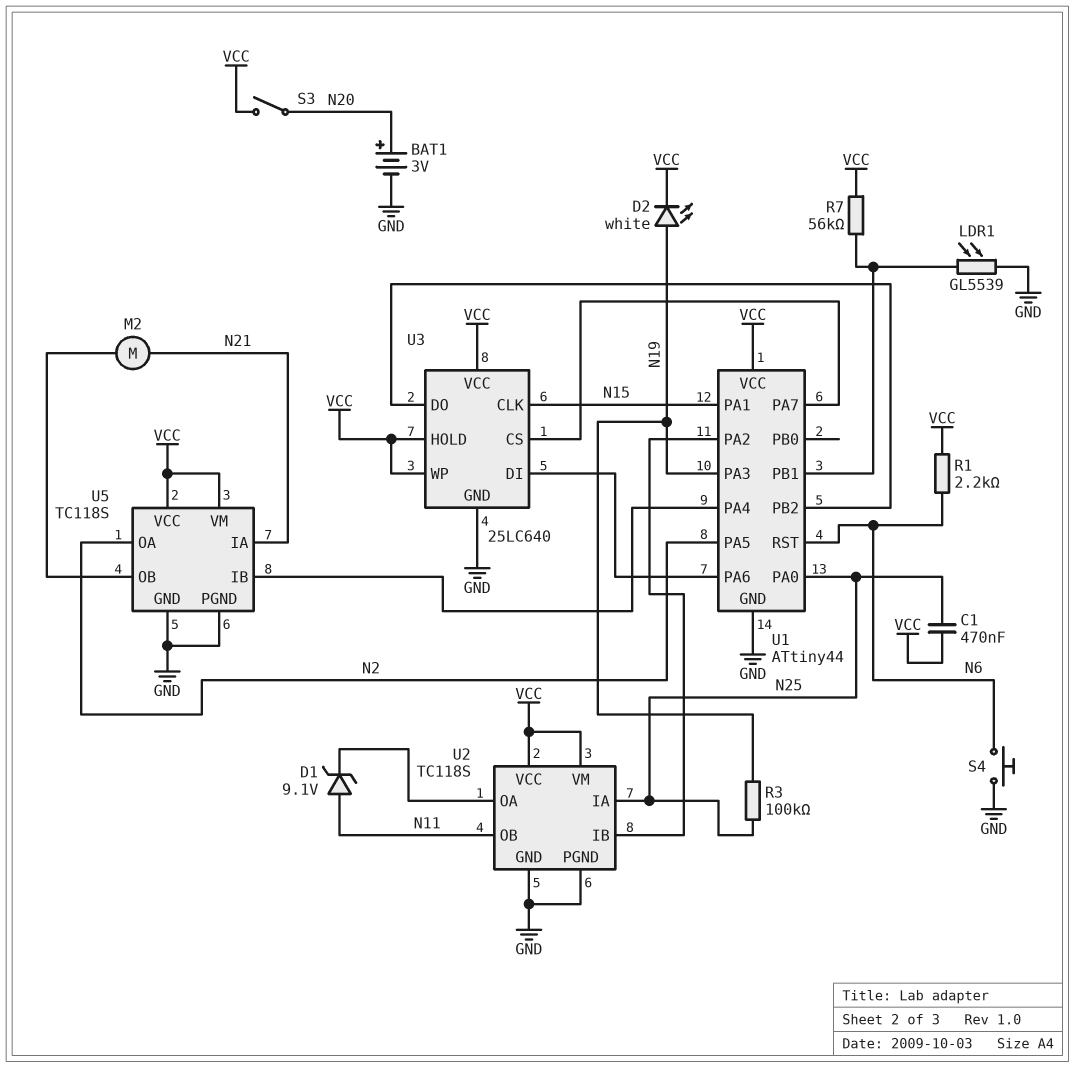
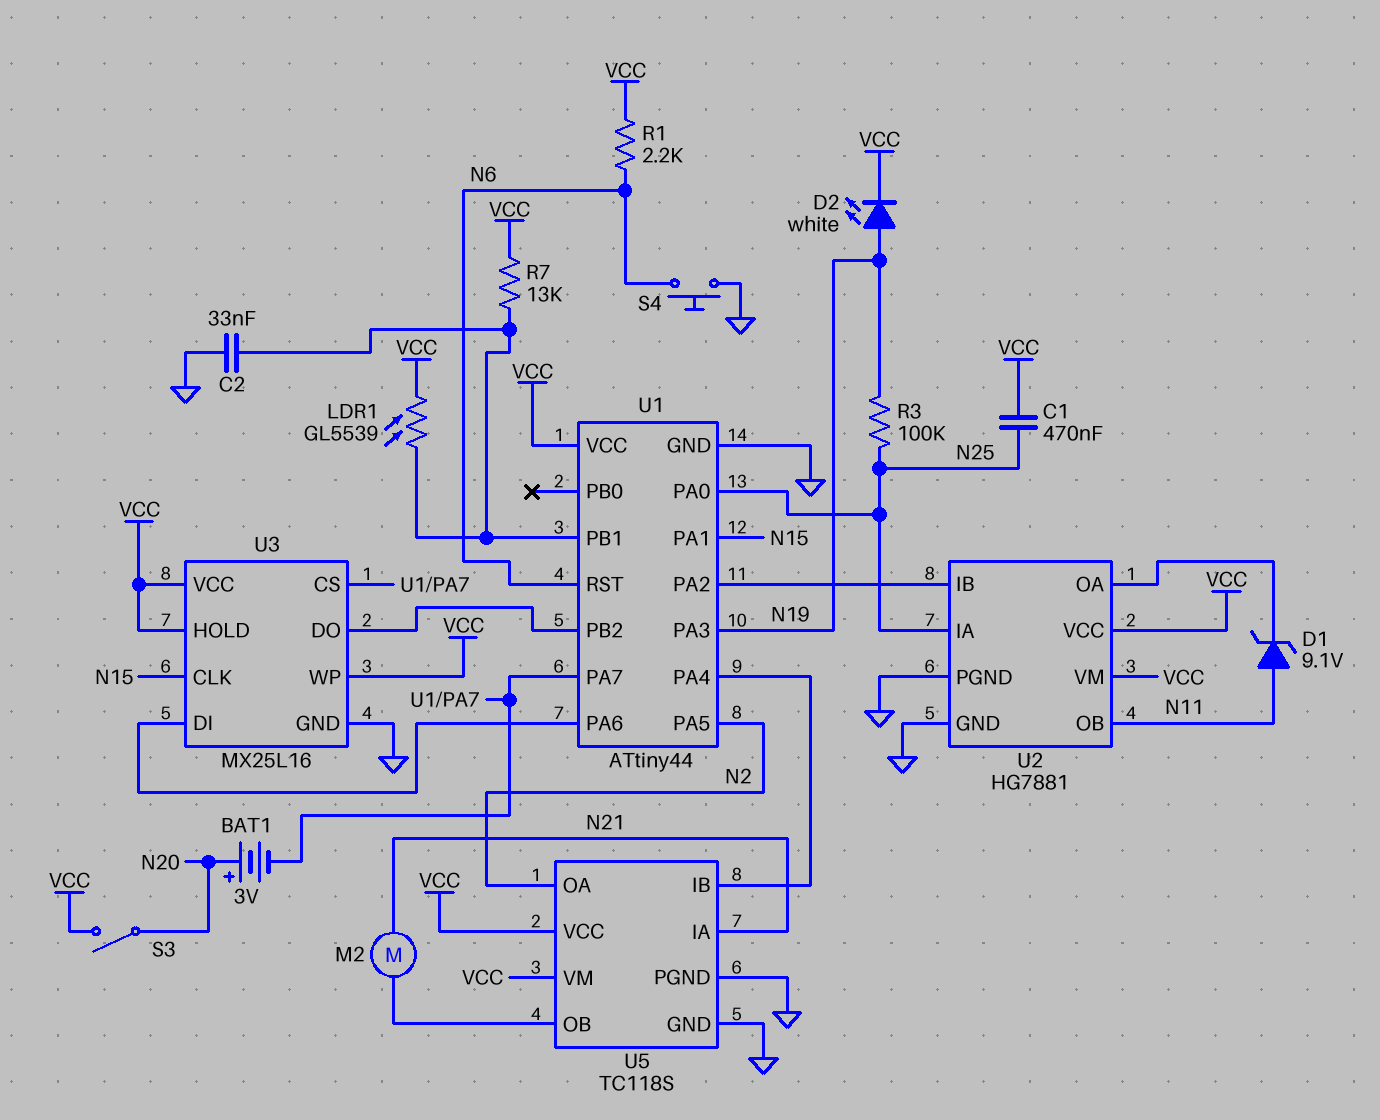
BAT1: 3V (plus N20, minus GND) -> 3V (plus N20, minus U1/PA7)
C2: none -> 33nF (GND, U1/PB1)
LDR1: GL5539 (GND, U1/PB1) -> GL5539 (U1/PB1, VCC)
R7: 56k (U1/PB1, VCC) -> 13k (U1/PB1, VCC)
U2: TC118S -> HG7881
U3: 25LC640 -> MX25L16

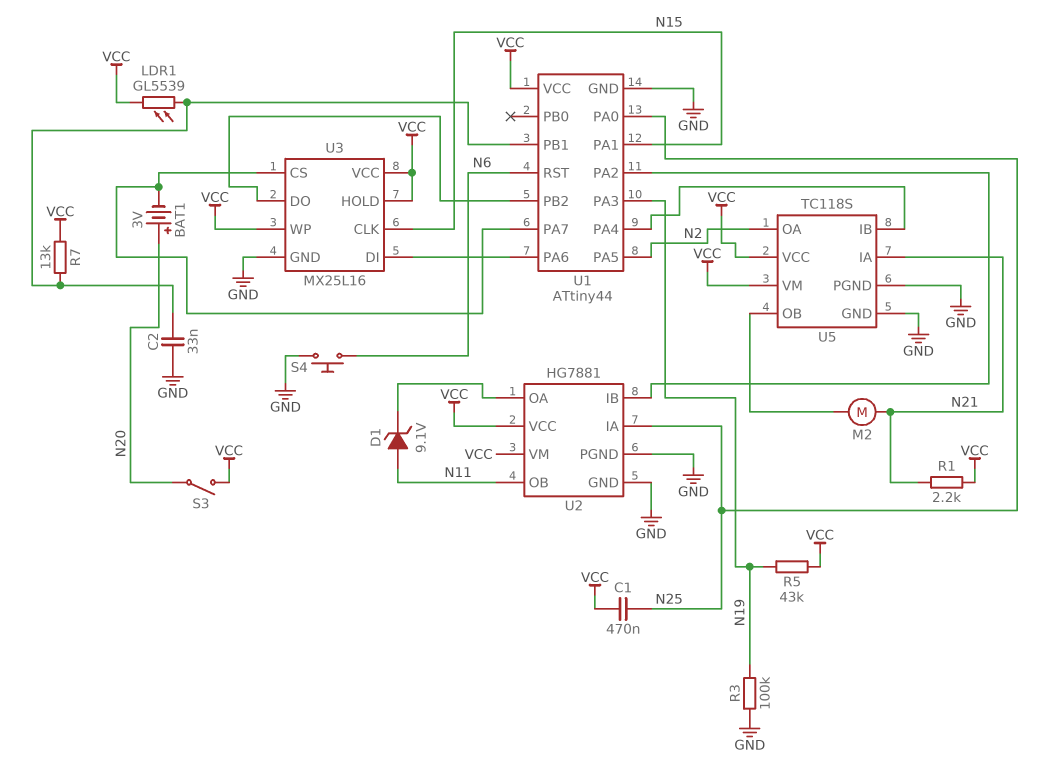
D2: LED white (A N19, K VCC) -> none
R1: 2.2k (N6, VCC) -> 2.2k (N21, VCC)
R3: 100k (N19, N25) -> 100k (GND, N19)
R5: none -> 43k (N19, VCC)

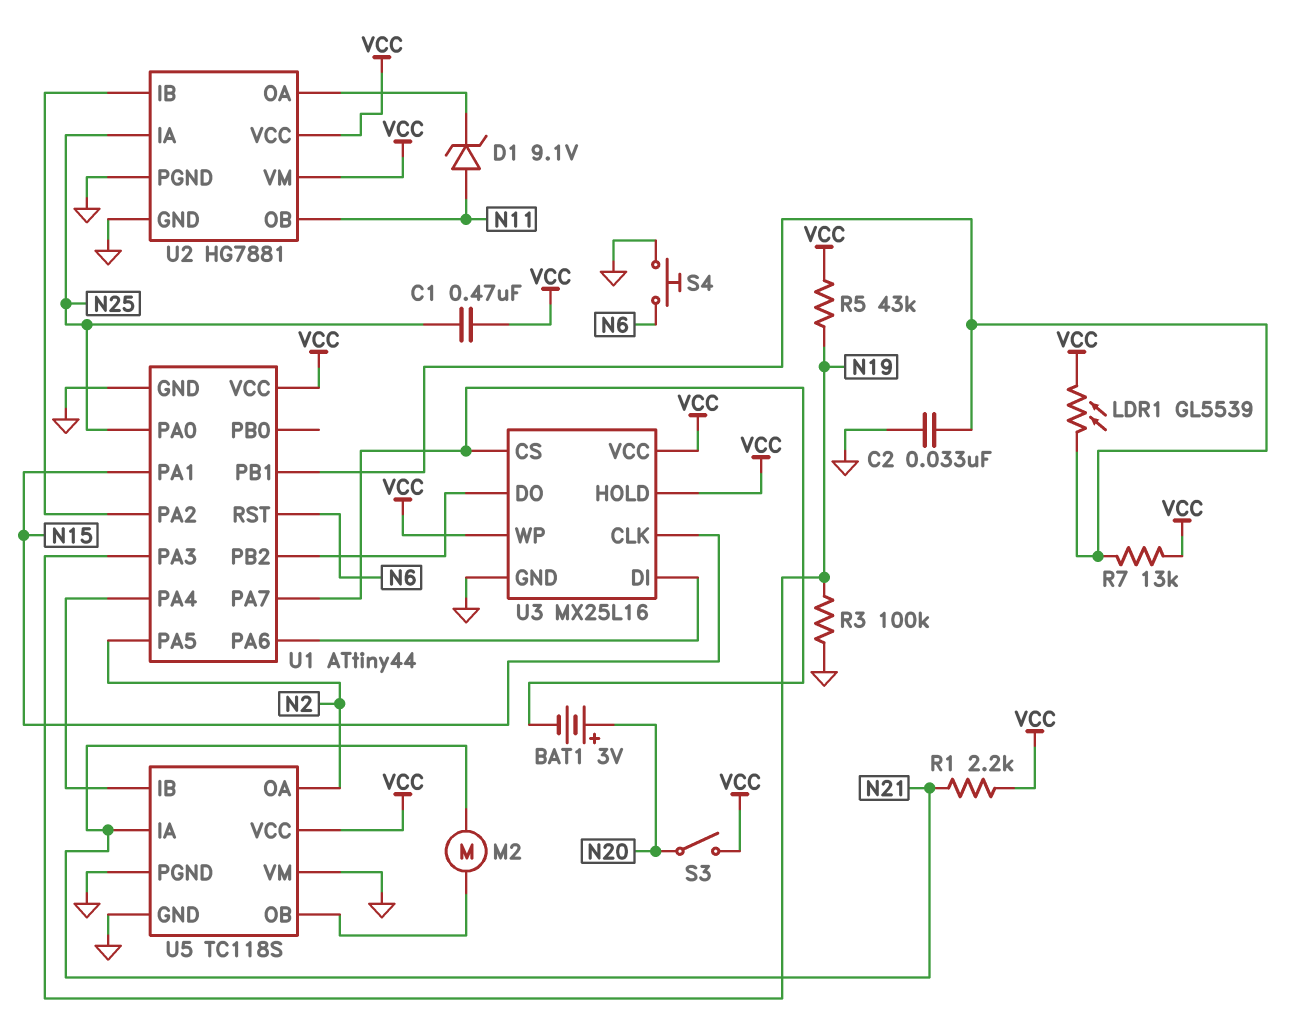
U5 pin VM: VCC -> GND

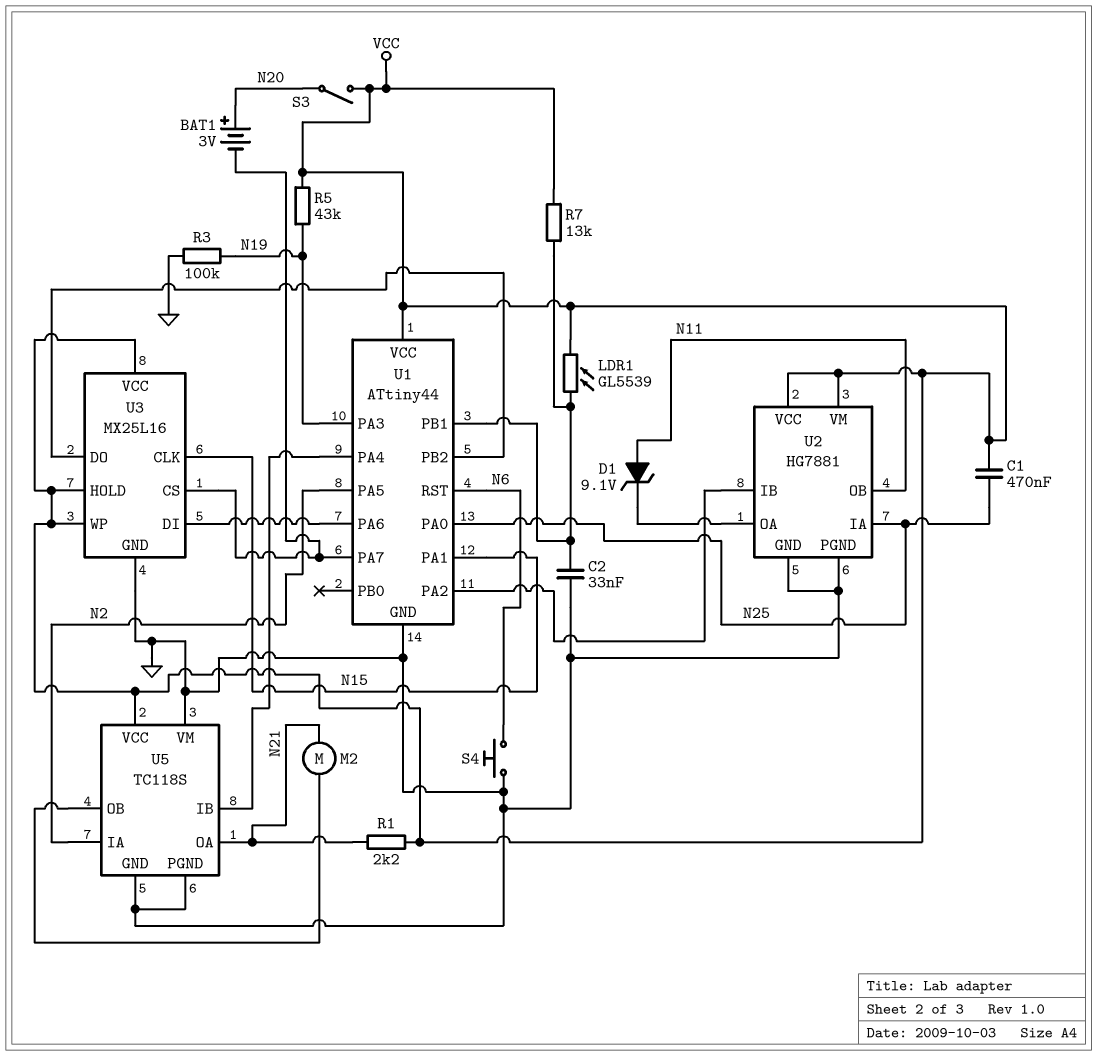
U5 pin IA: N21 -> N2
U5 pin OA: N2 -> N21

